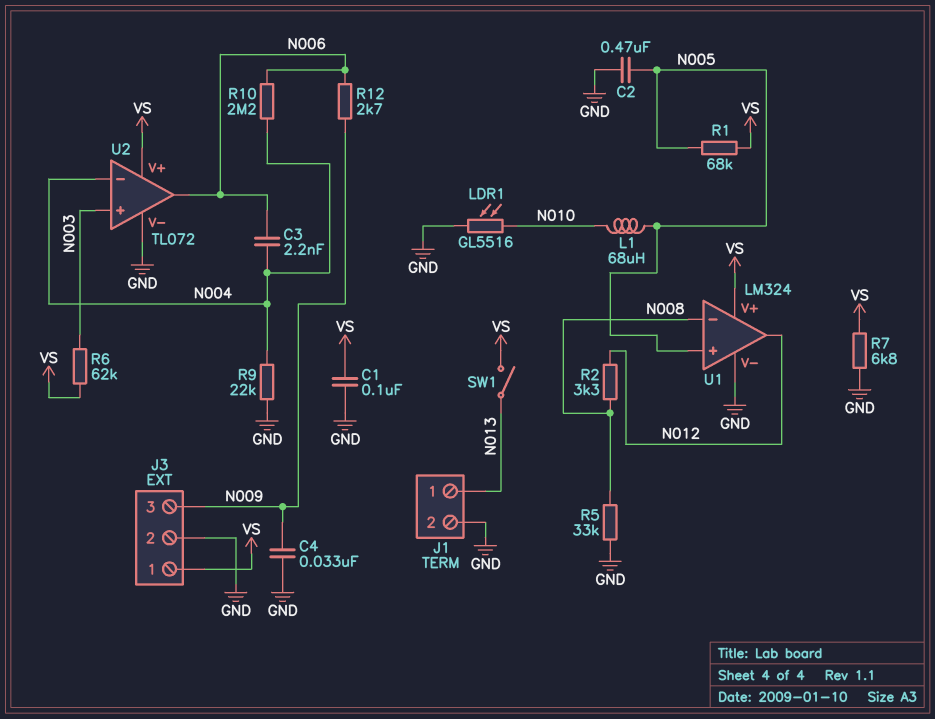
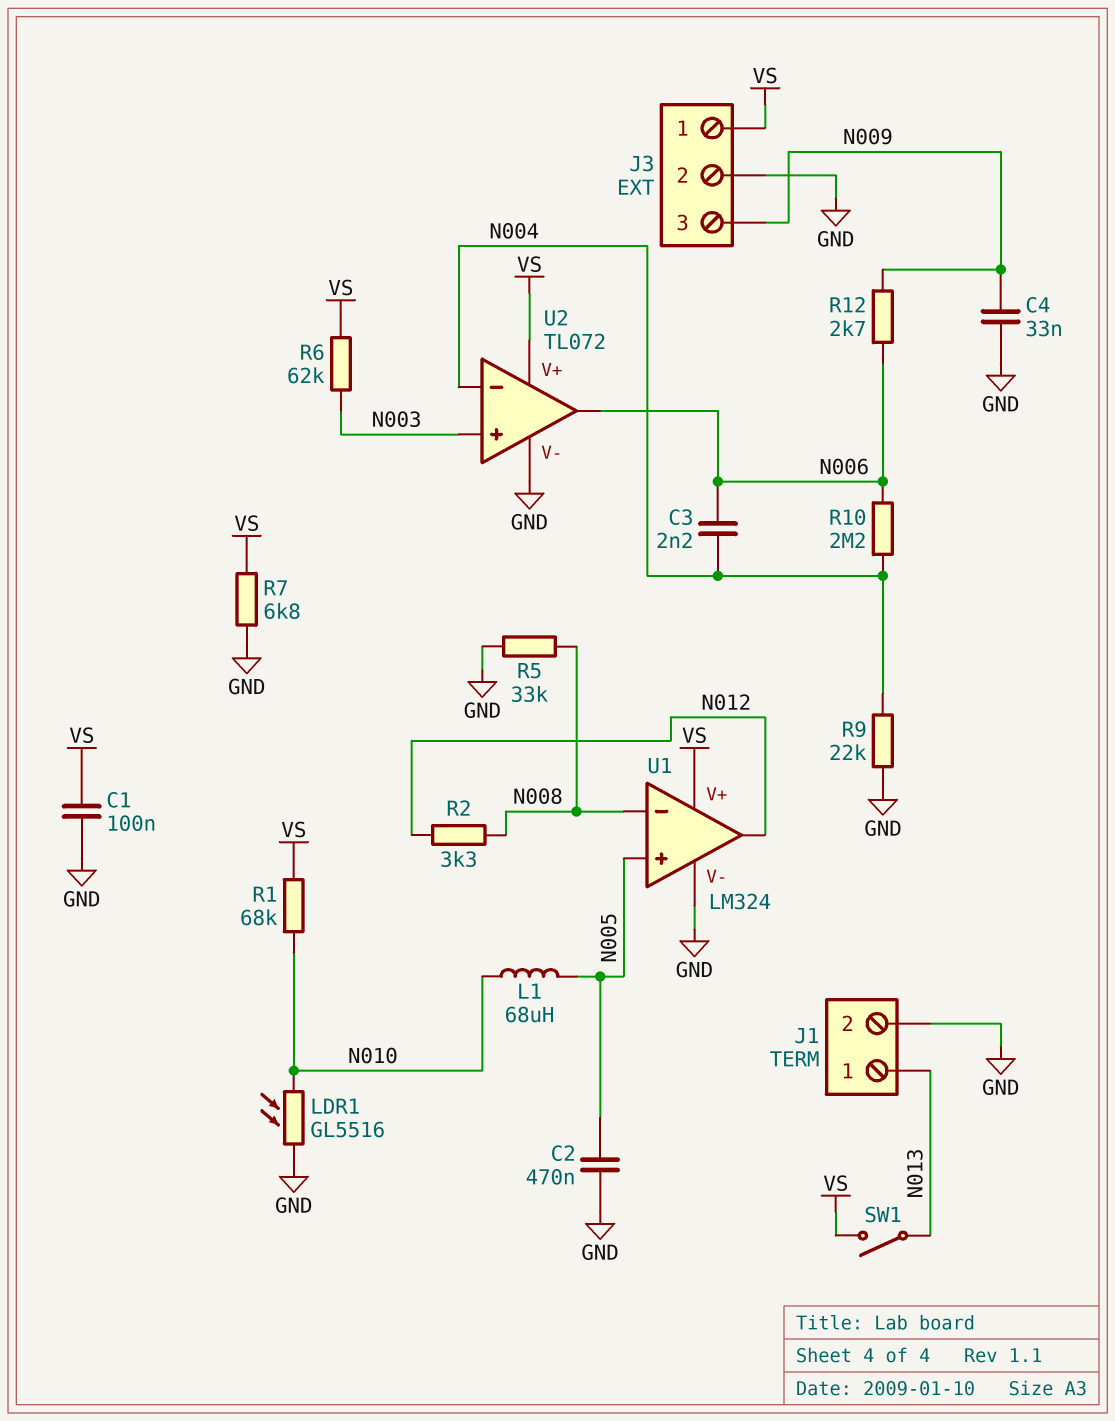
R1: 68k (N005, VS) -> 68k (N010, VS)

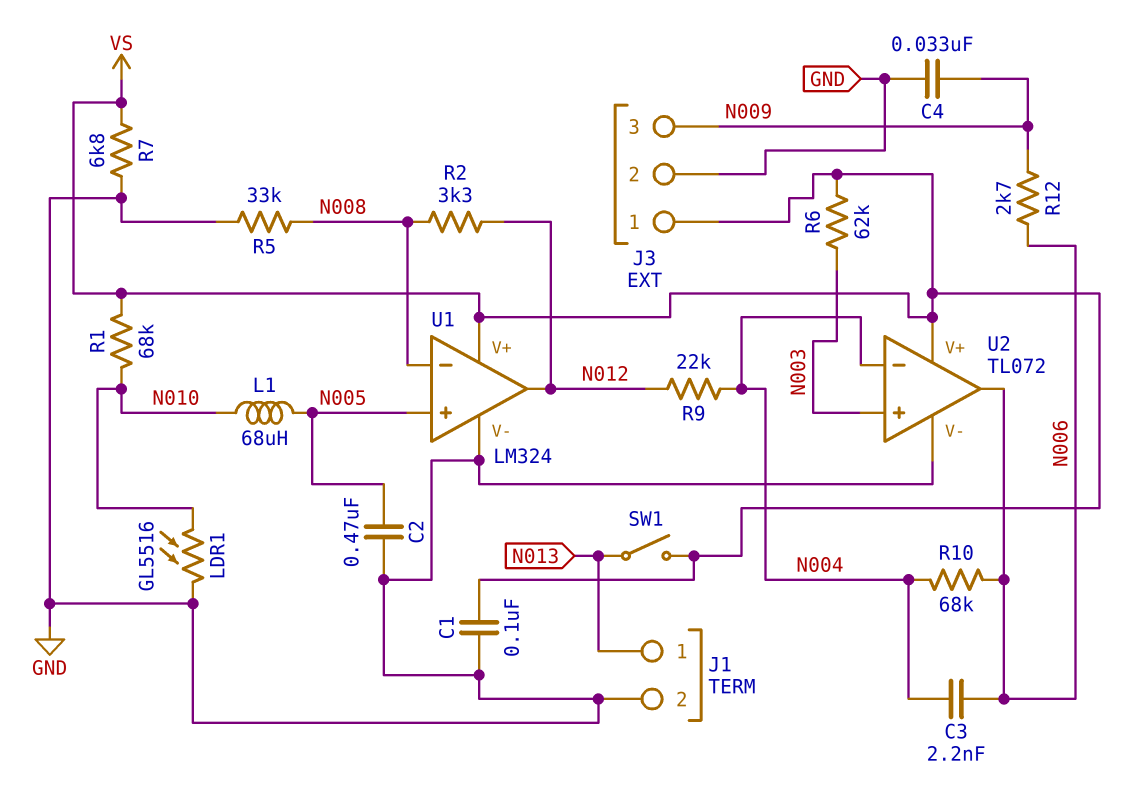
R9: 22k (GND, N004) -> 22k (N004, N012)
R10: 2.2M (N004, N006) -> 68k (N004, N006)

